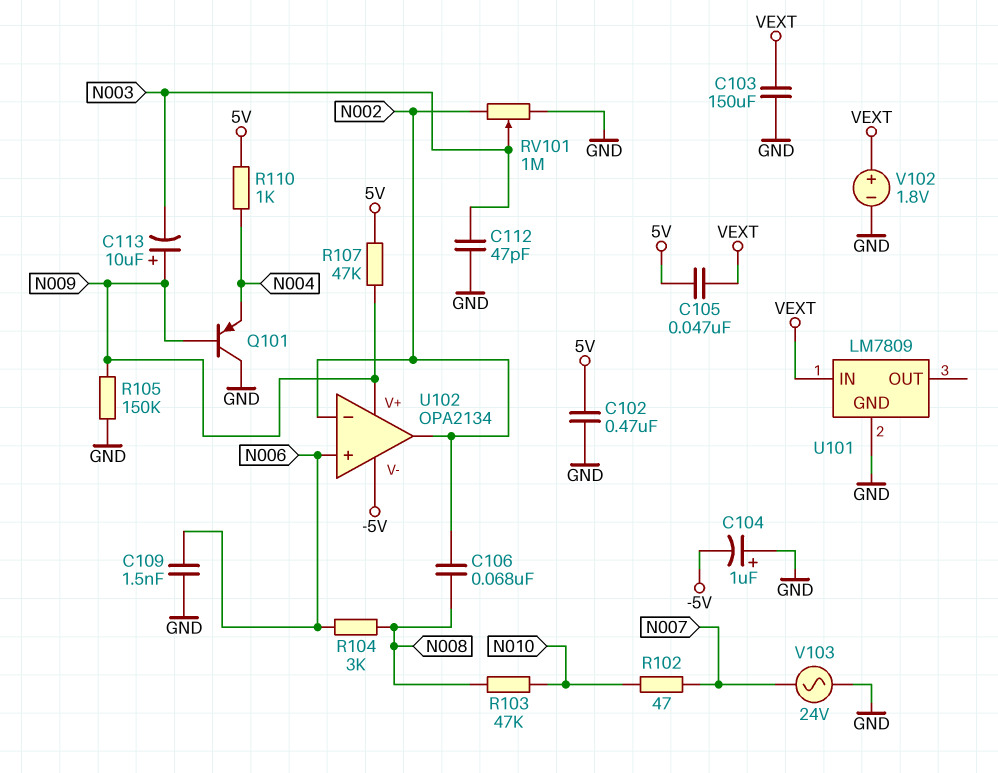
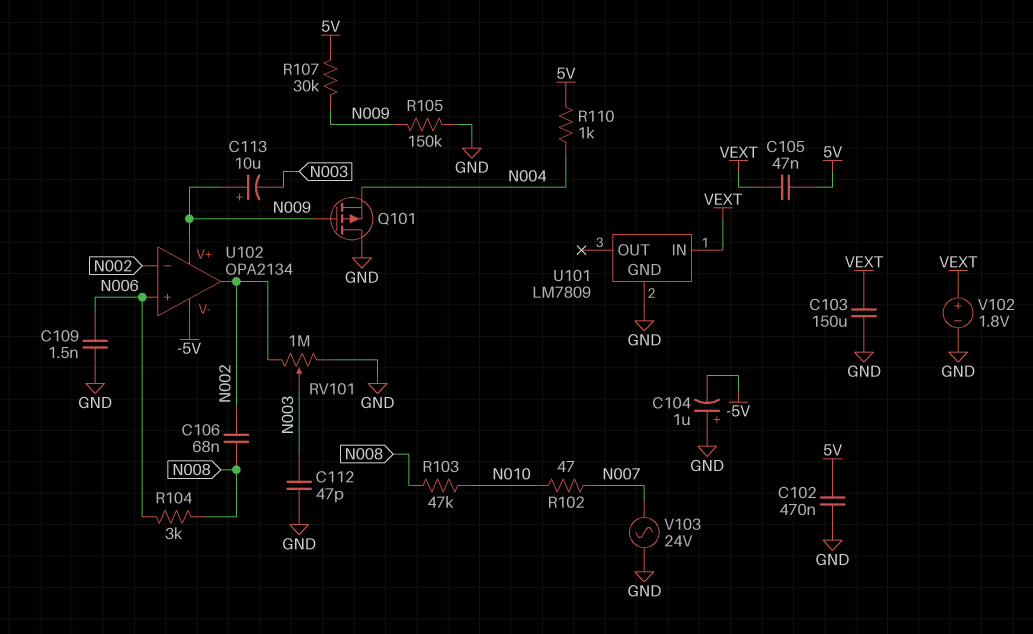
Q101: PNP (B N009, C GND, E N004) -> PMOS (G N009, D GND, S N004)
R107: 47k (5V, N009) -> 30k (5V, N009)

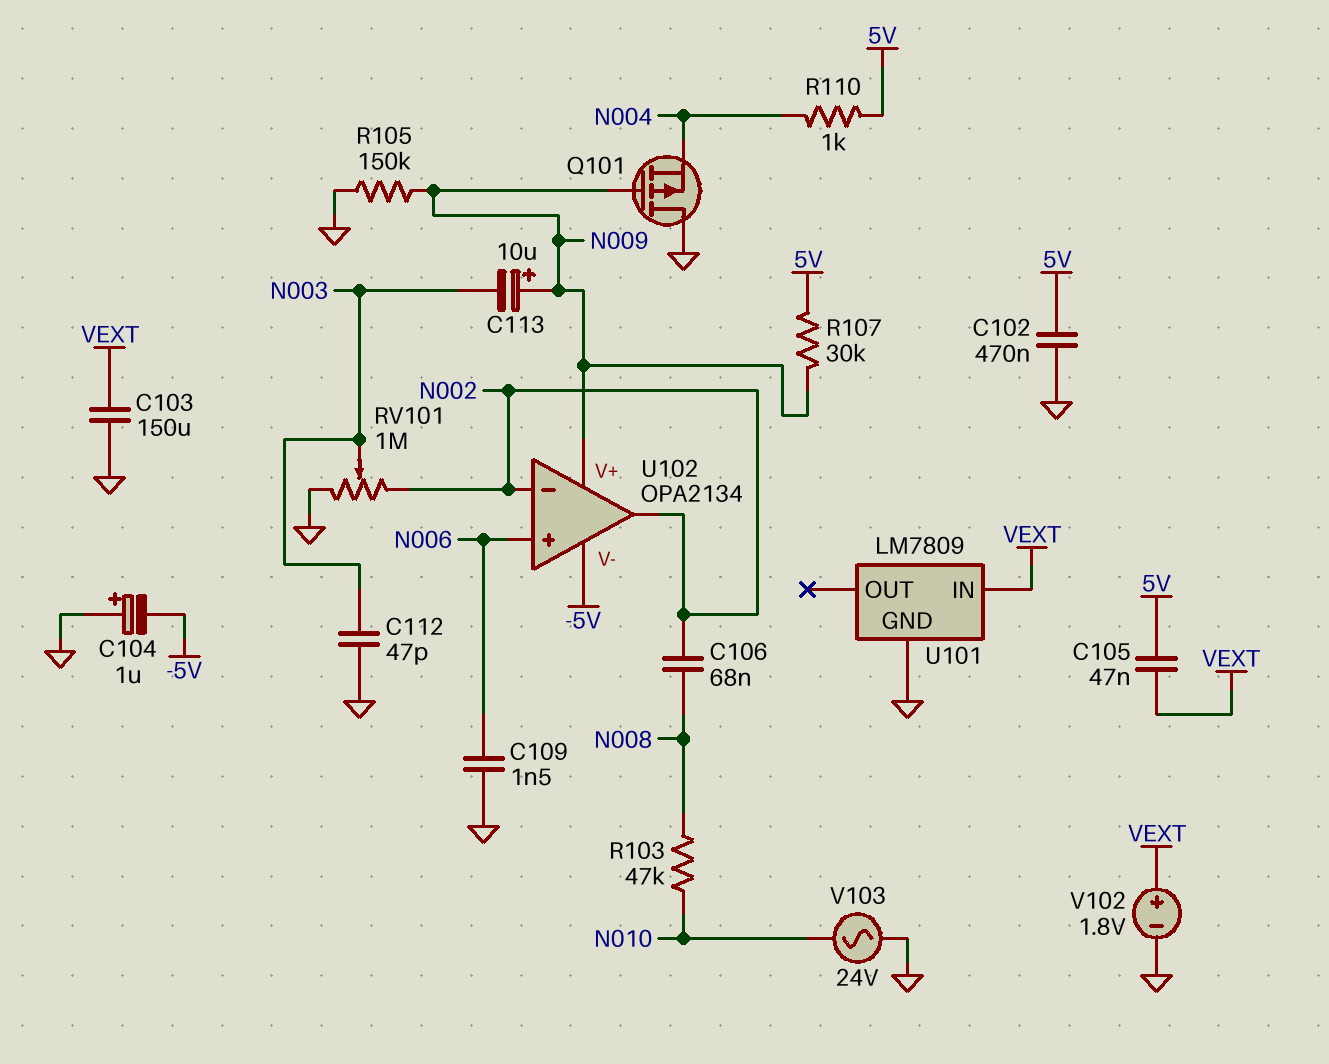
R102: 47 (N007, N010) -> none
R104: 3k (N006, N008) -> none
V103: AC 24V (GND, N007) -> AC 24V (GND, N010)

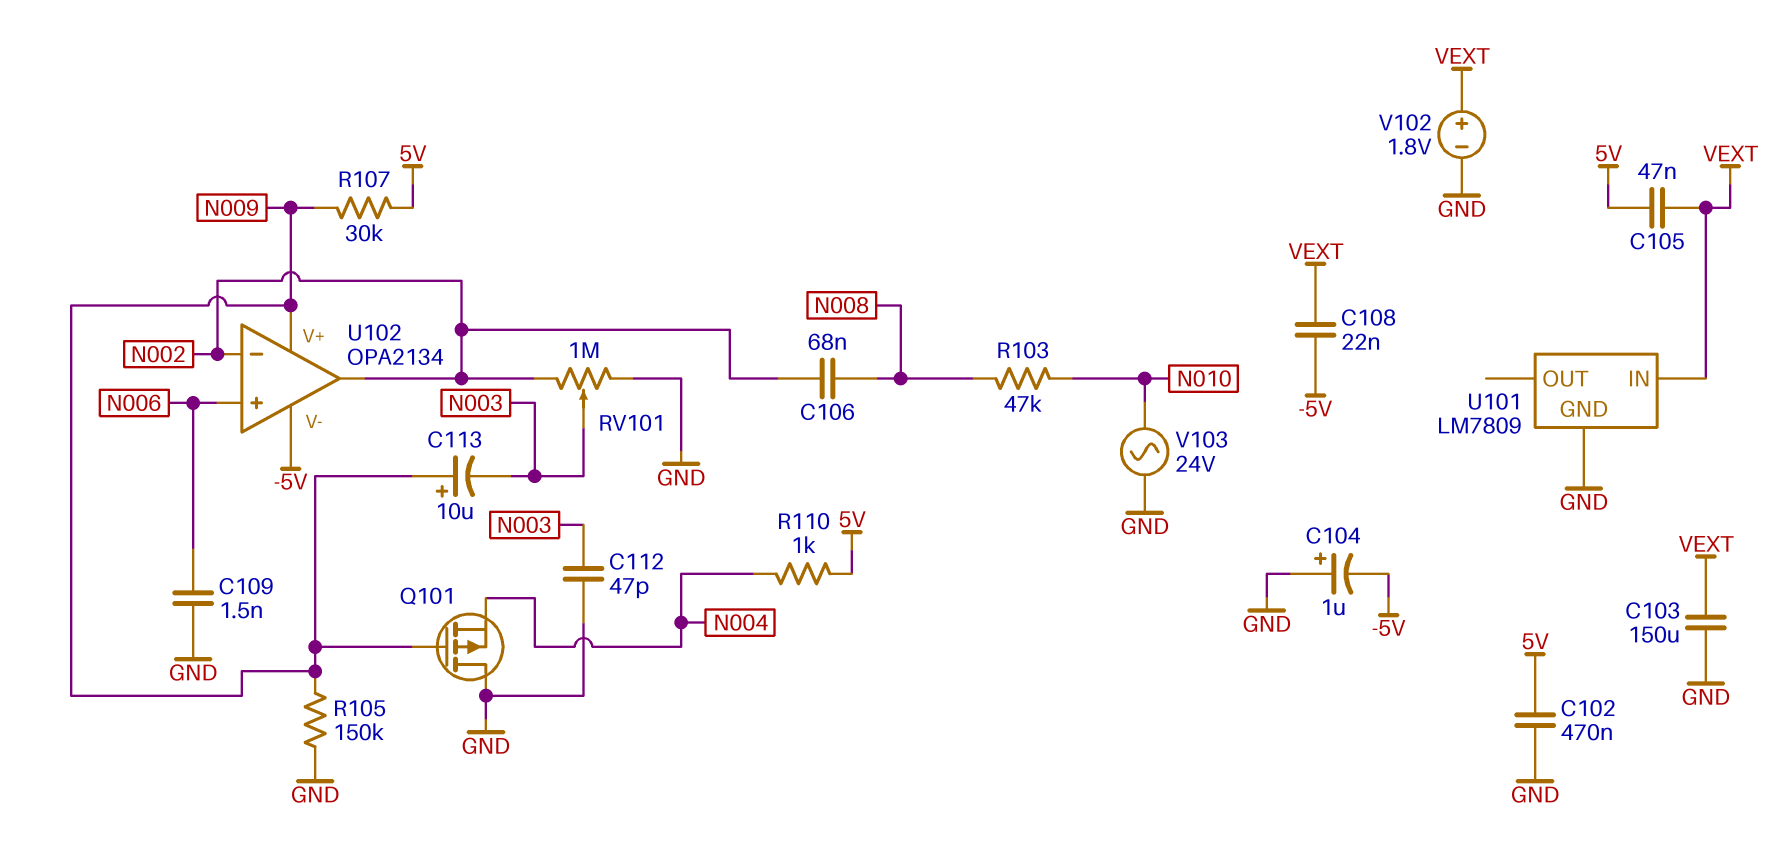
C108: none -> 22nF (-5V, VEXT)

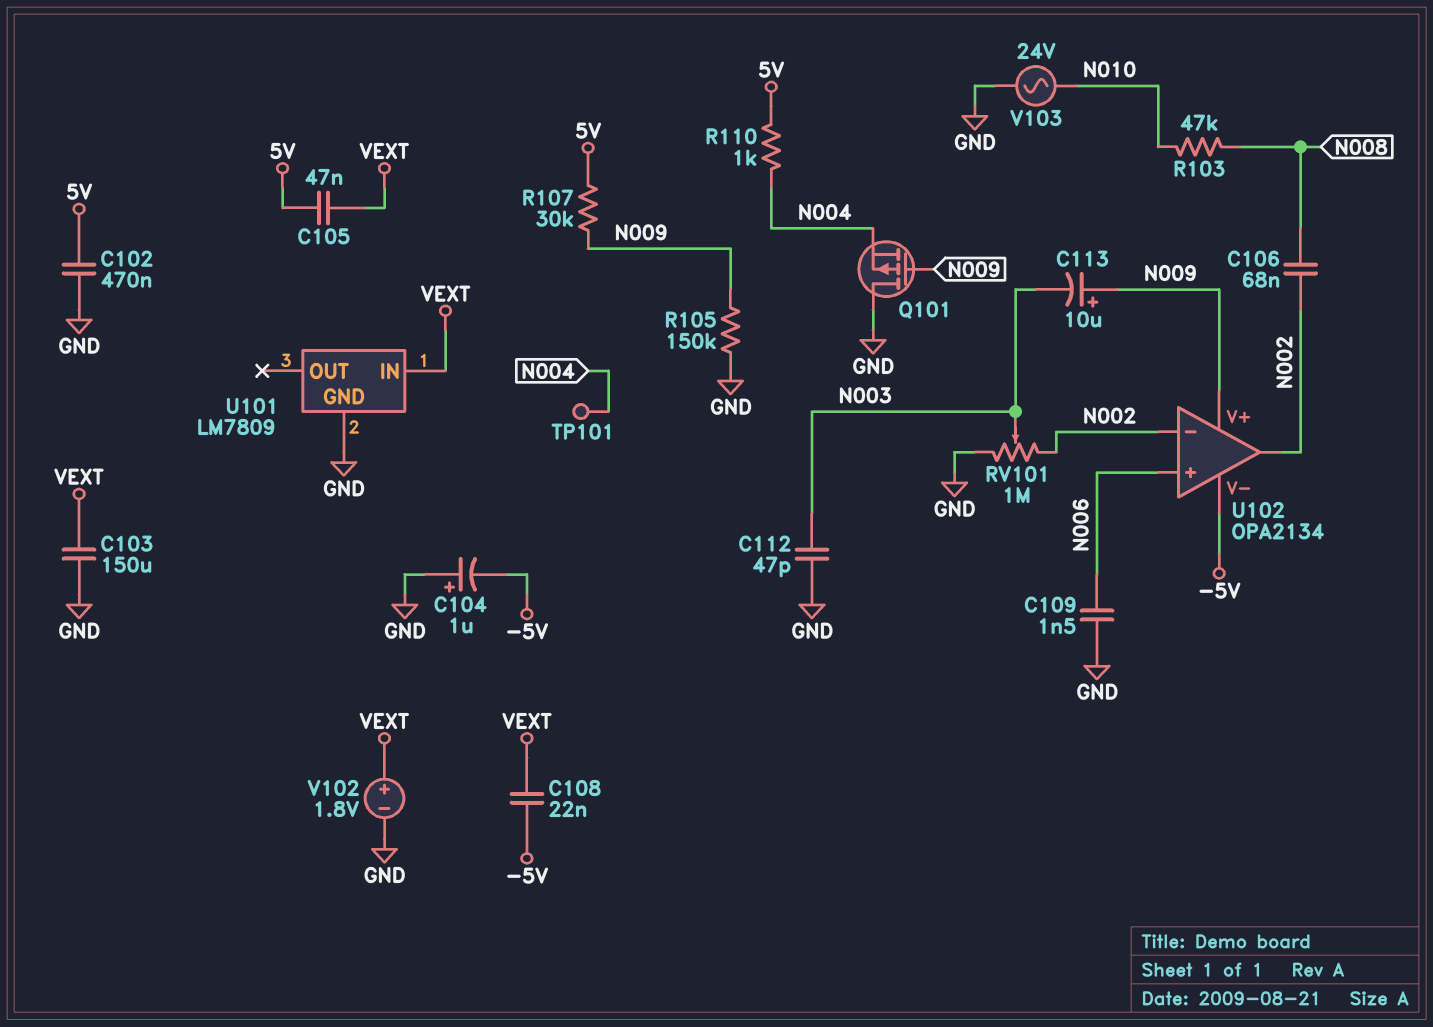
TP101: none -> test point (N004)

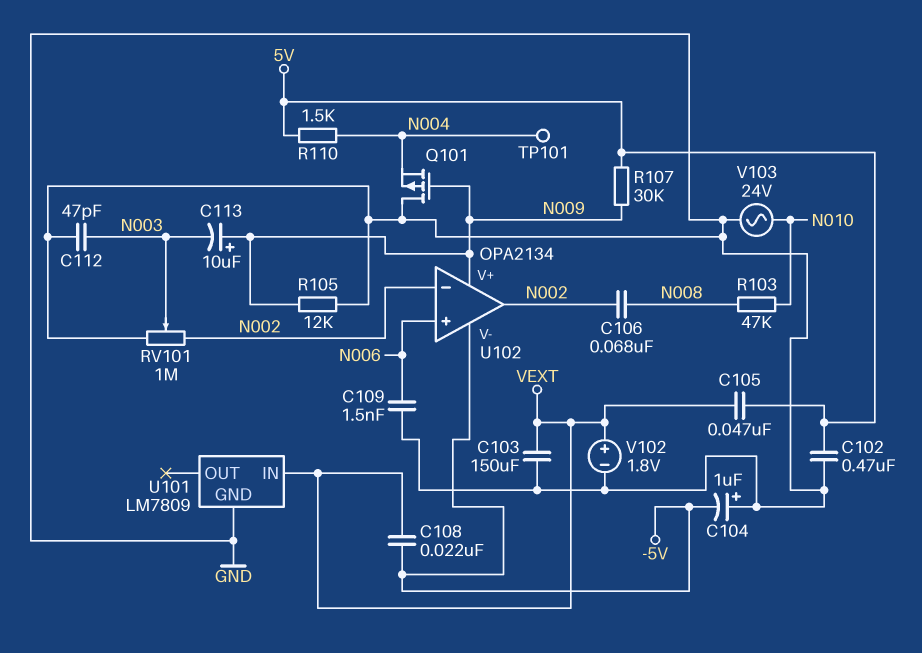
R105: 150k (GND, N009) -> 12k (GND, N009)
R110: 1k (5V, N004) -> 1.5k (5V, N004)

